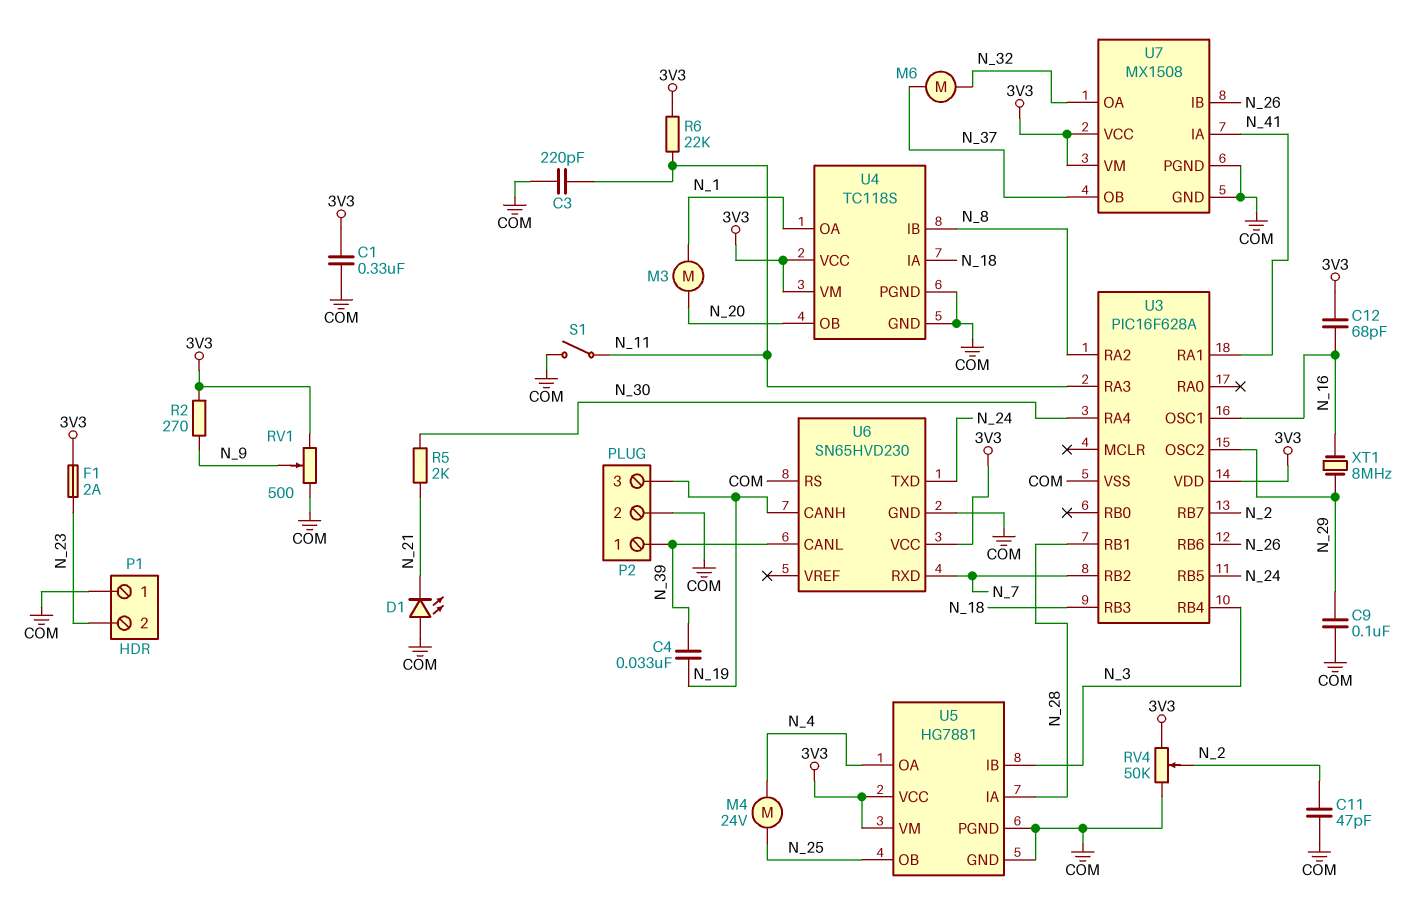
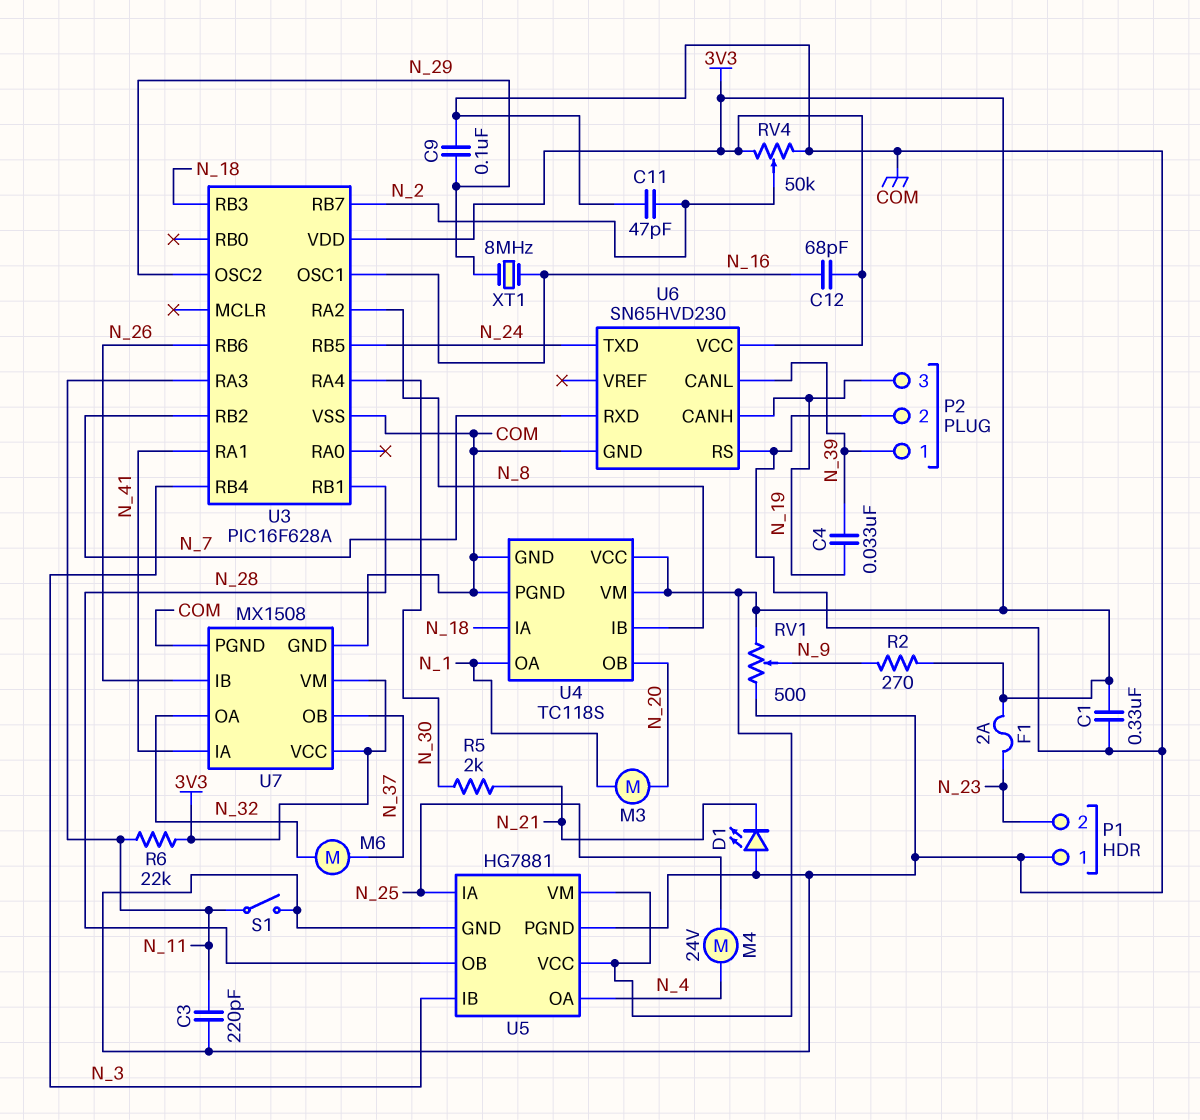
U5 pin IA: N_28 -> N_25
U5 pin OB: N_25 -> N_28

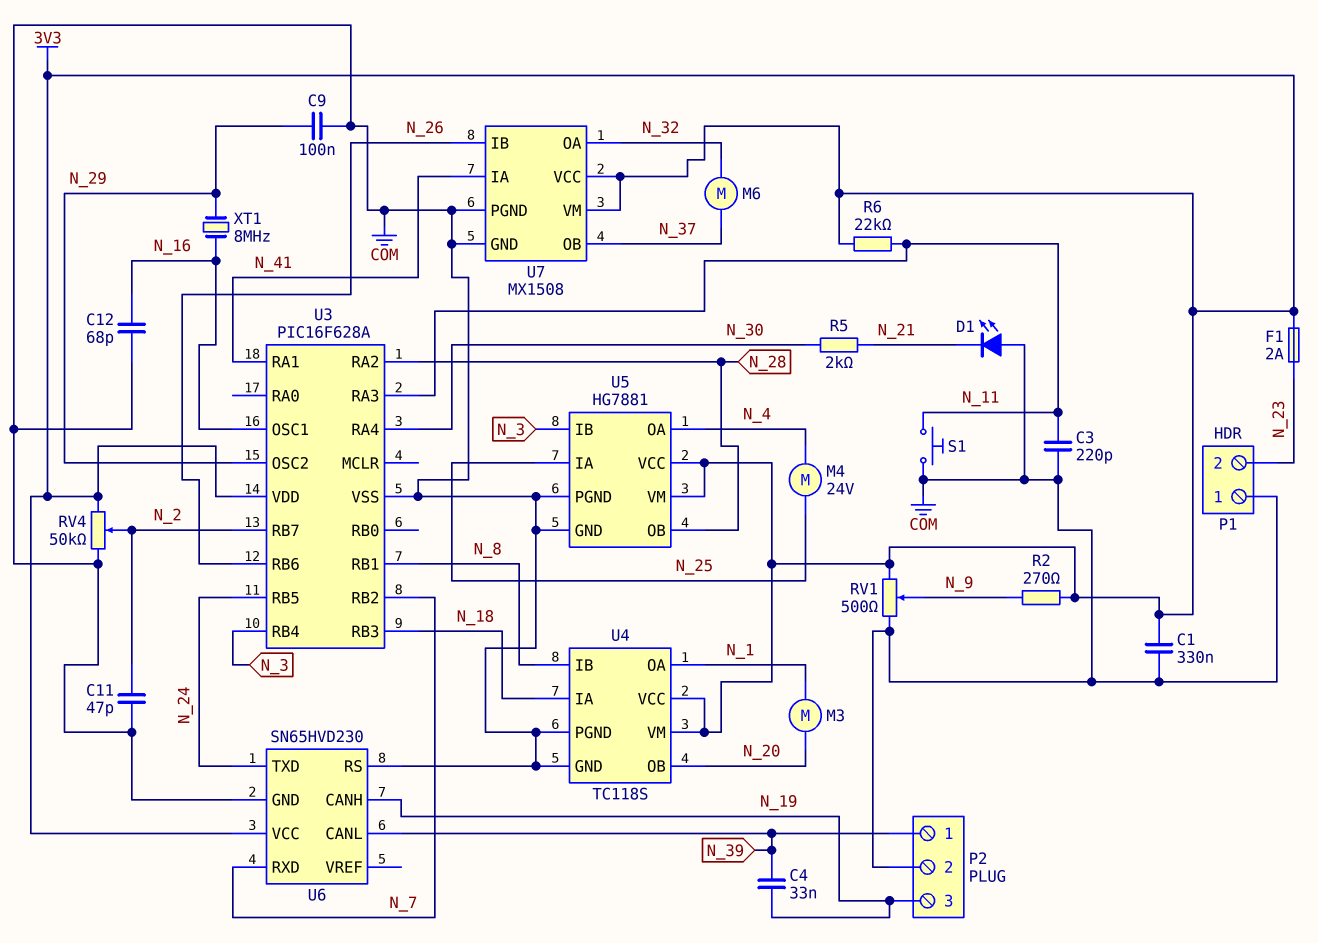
C12: 68pF (3V3, N_16) -> 68pF (COM, N_16)
S1: switch (COM, N_11) -> button (COM, N_11)
U3 pin RA2: N_8 -> N_28
U3 pin RB1: N_28 -> N_8

